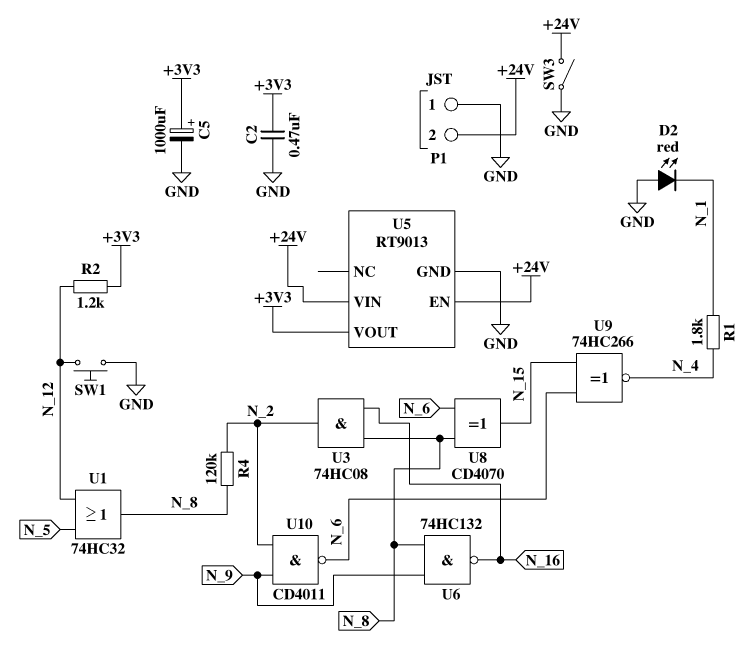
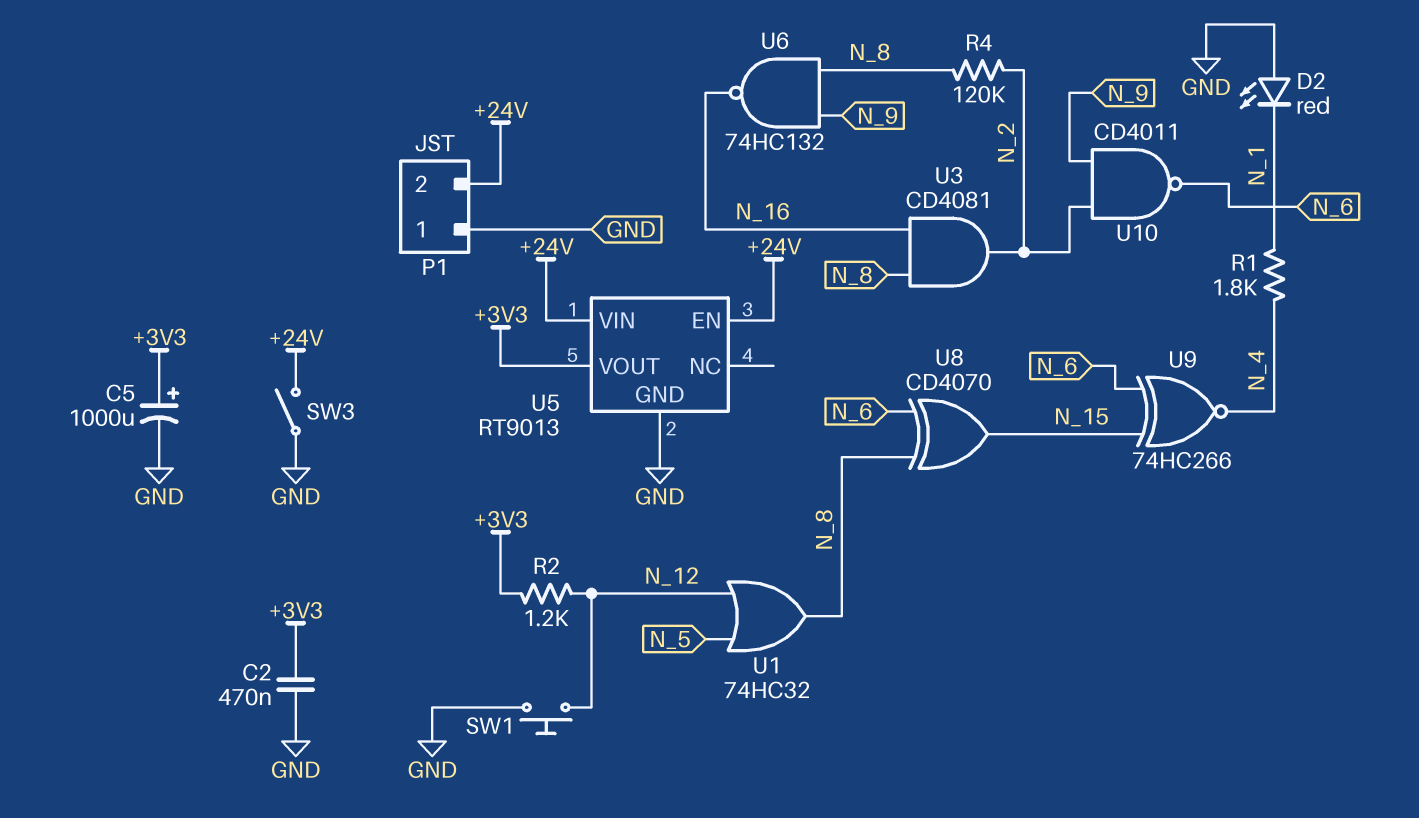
U3: AND 74HC08 (in N_8, in N_16, out N_2) -> AND CD4081 (in N_8, in N_16, out N_2)

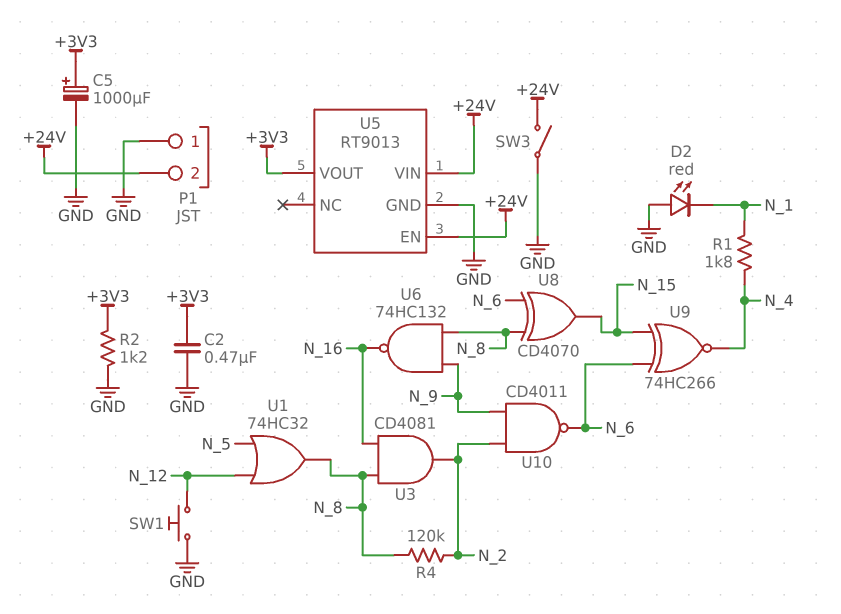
R2: 1.2k (+3V3, N_12) -> 1.2k (+3V3, GND)

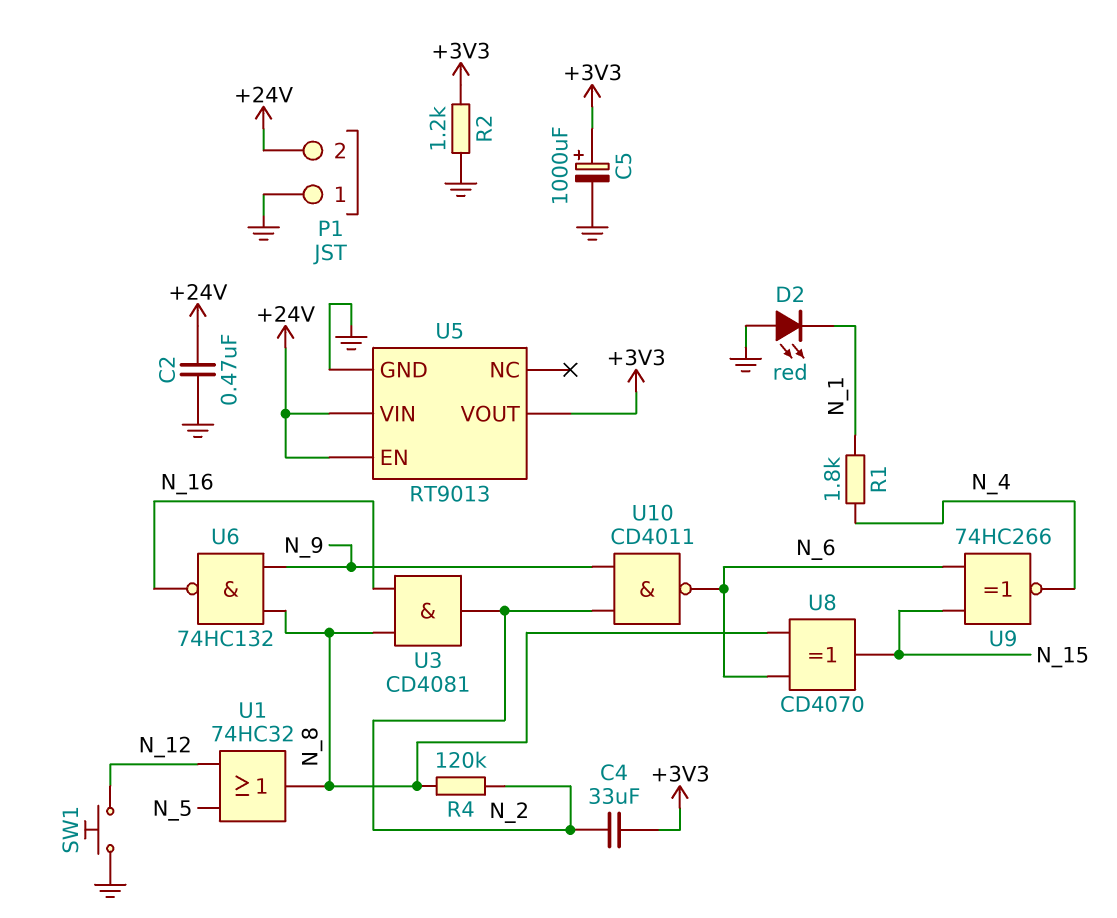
C2: 470nF (+3V3, GND) -> 470nF (+24V, GND)
C4: none -> 33uF (+3V3, N_2)
SW3: switch (+24V, GND) -> none

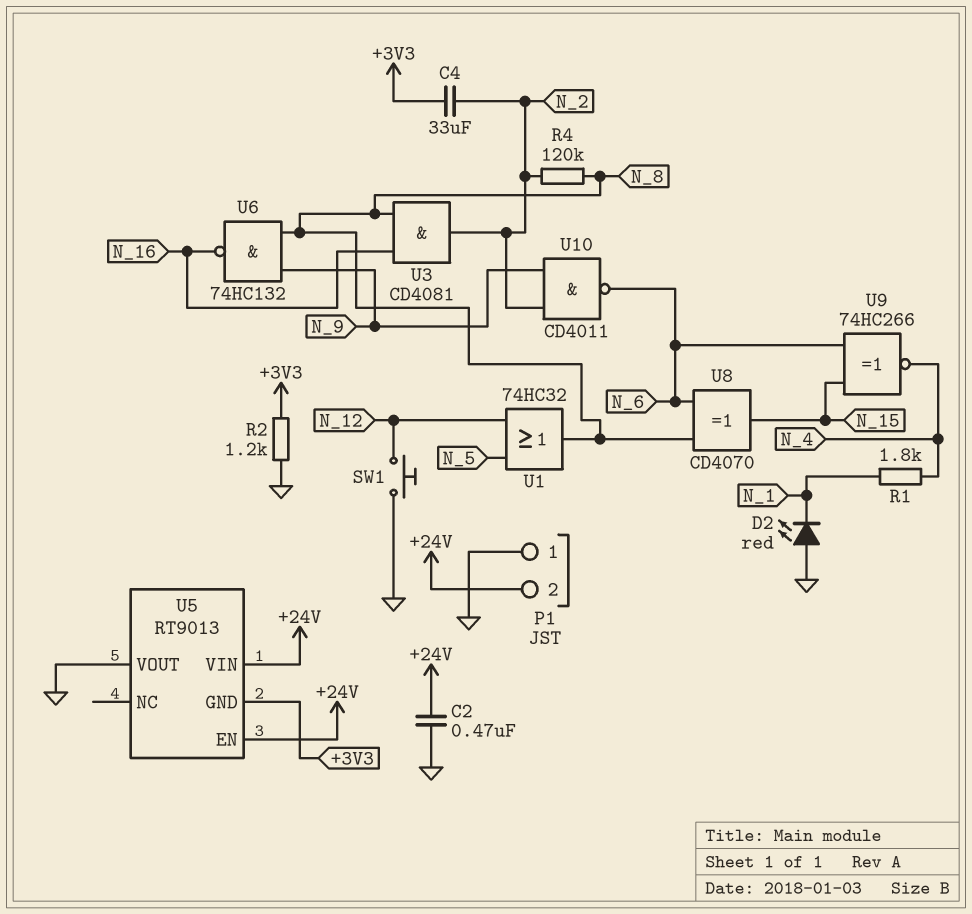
C5: 1000uF (plus +3V3, minus GND) -> none
U5 pin GND: GND -> +3V3
U5 pin VOUT: +3V3 -> GND

